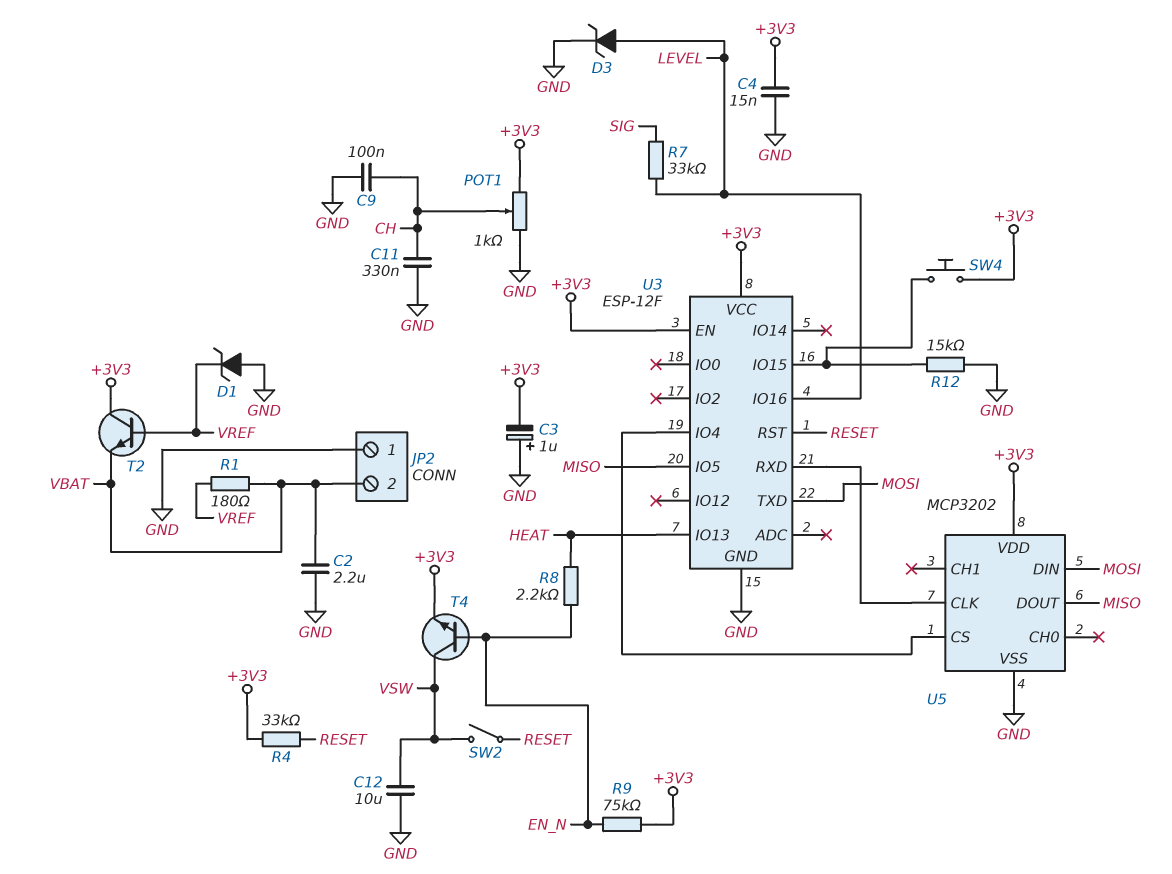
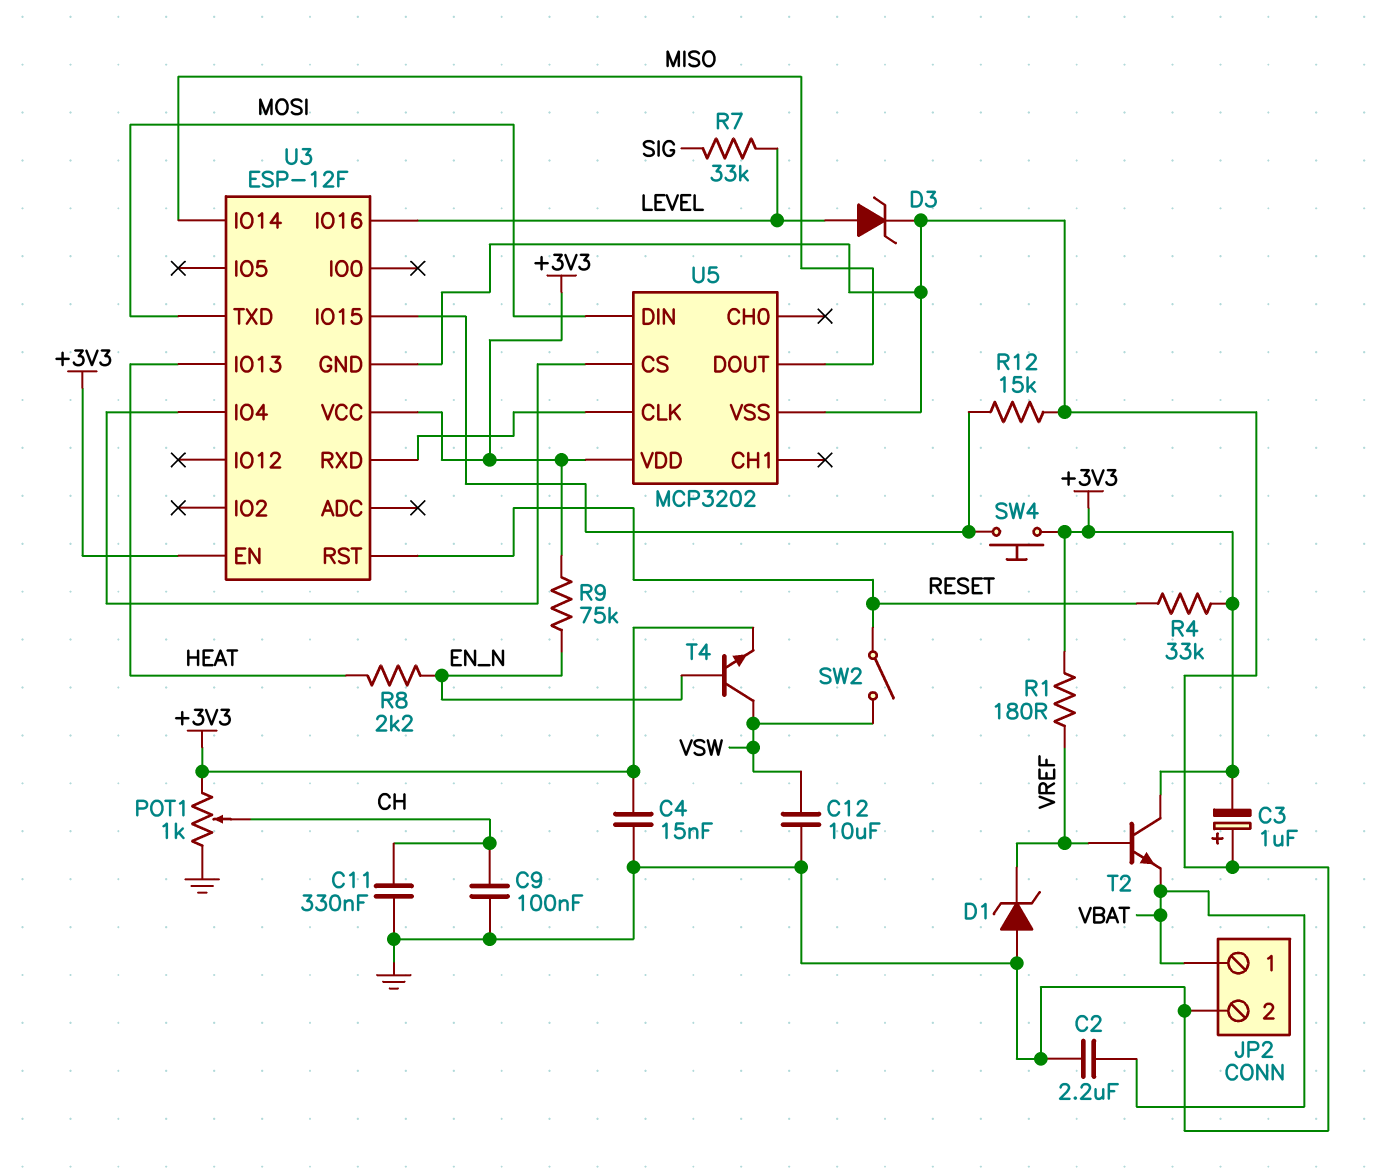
JP2 pin 1: GND -> VBAT
JP2 pin 2: VBAT -> GND
R1: 180 (VBAT, VREF) -> 180 (+3V3, VREF)
U3 pin IO5: MISO -> none
U3 pin IO14: none -> MISO

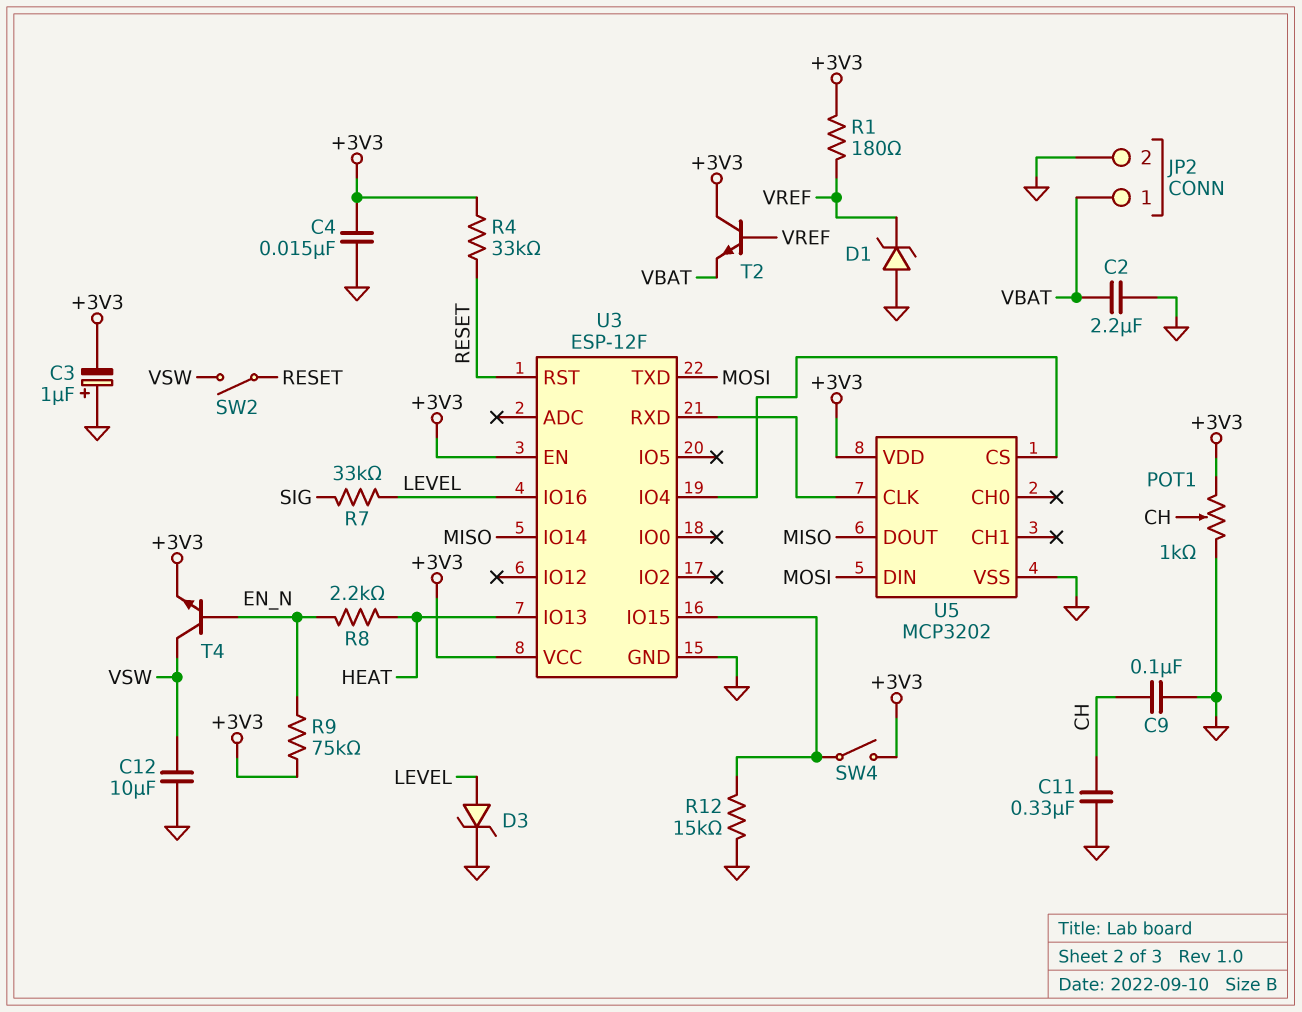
SW4: button (+3V3, U3/IO15) -> switch (+3V3, U3/IO15)

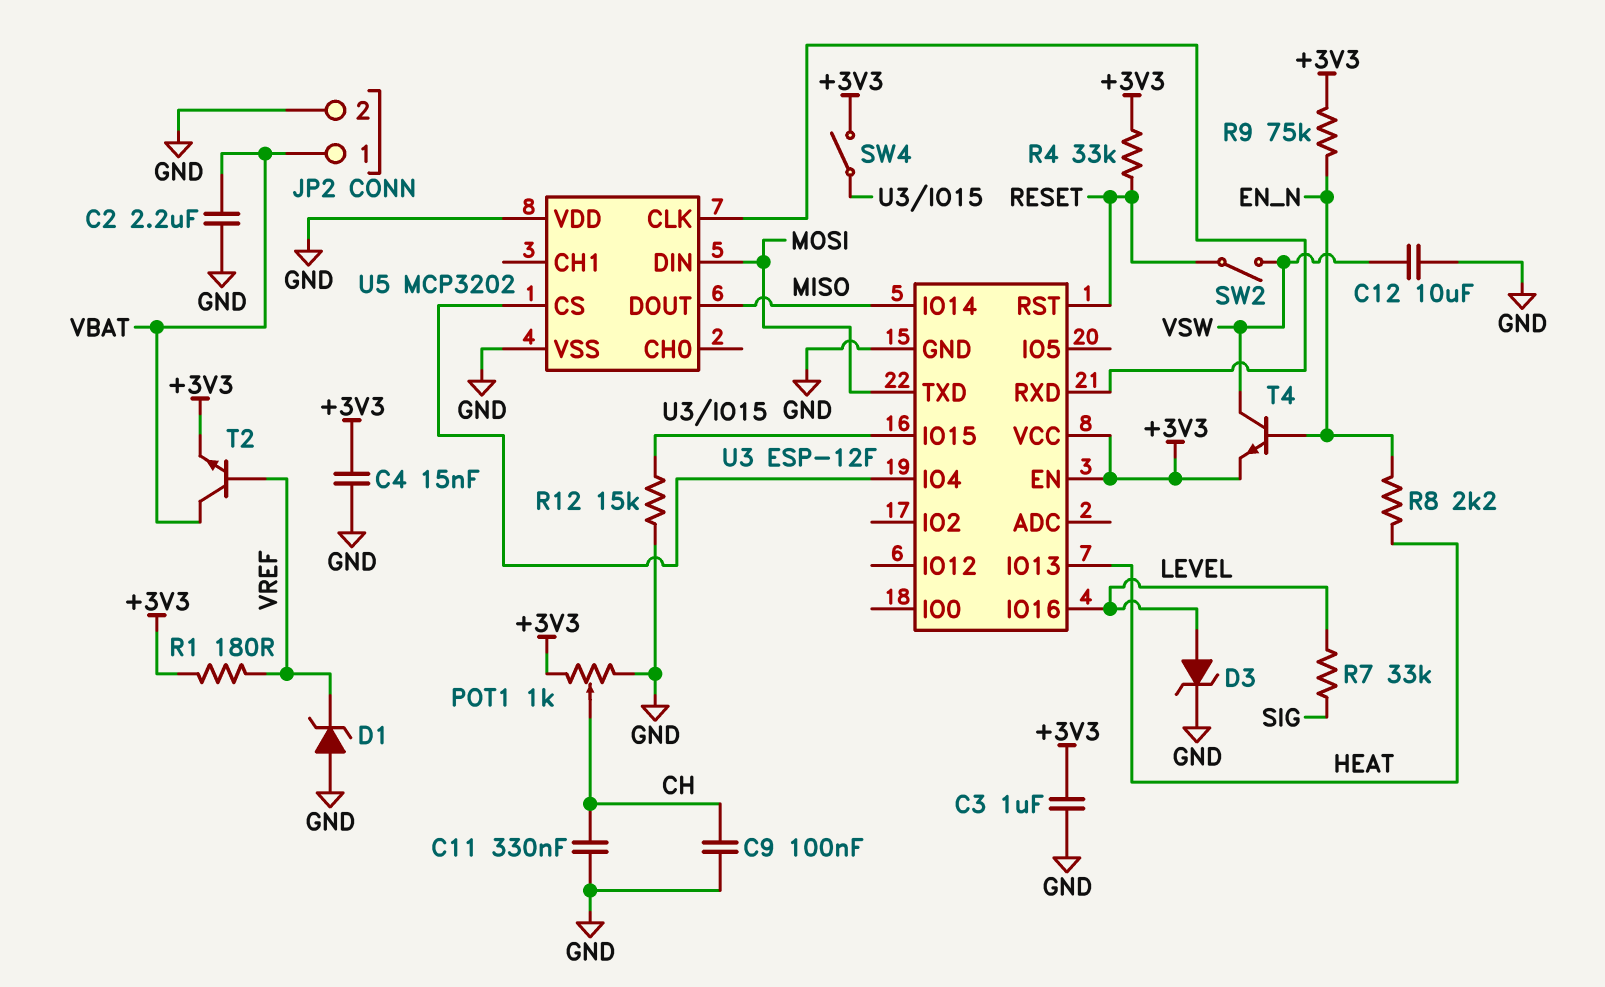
C3: 1uF (plus GND, minus +3V3) -> 1uF (+3V3, GND)
T2: NPN (B VREF, C +3V3, E VBAT) -> NPN (B VREF, C VBAT, E +3V3)
U5 pin VDD: +3V3 -> GND

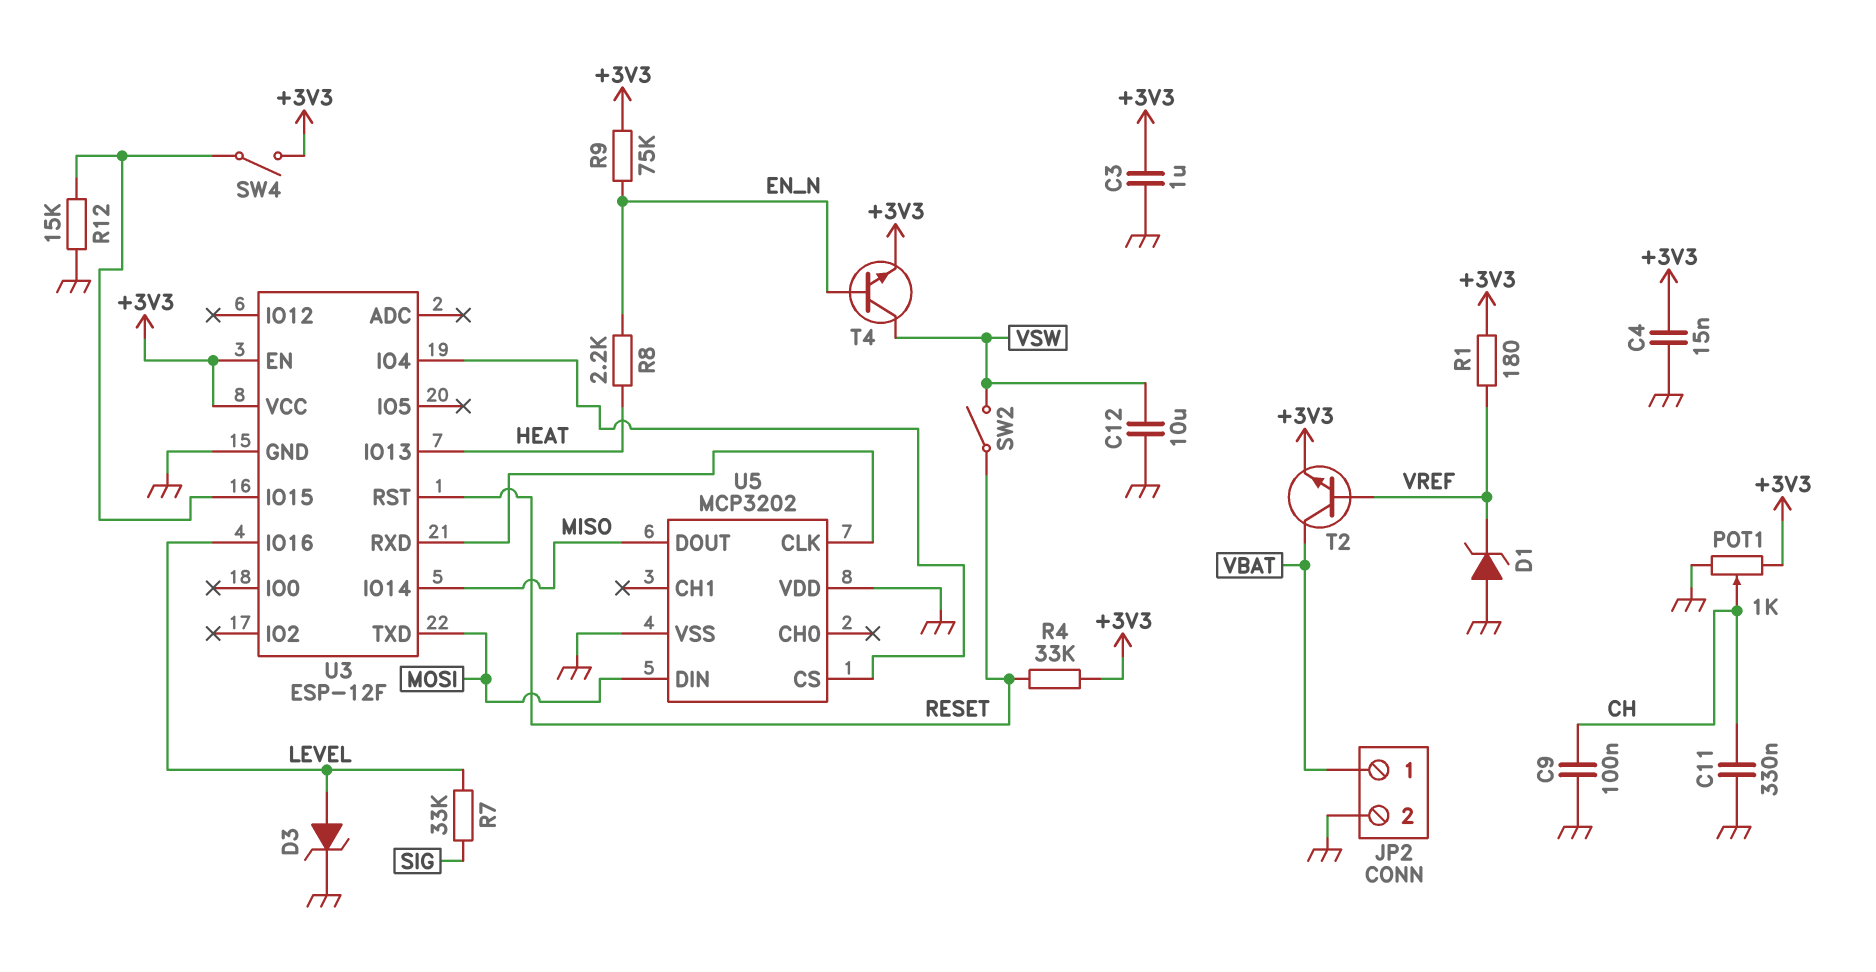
C2: 2.2uF (GND, VBAT) -> none

